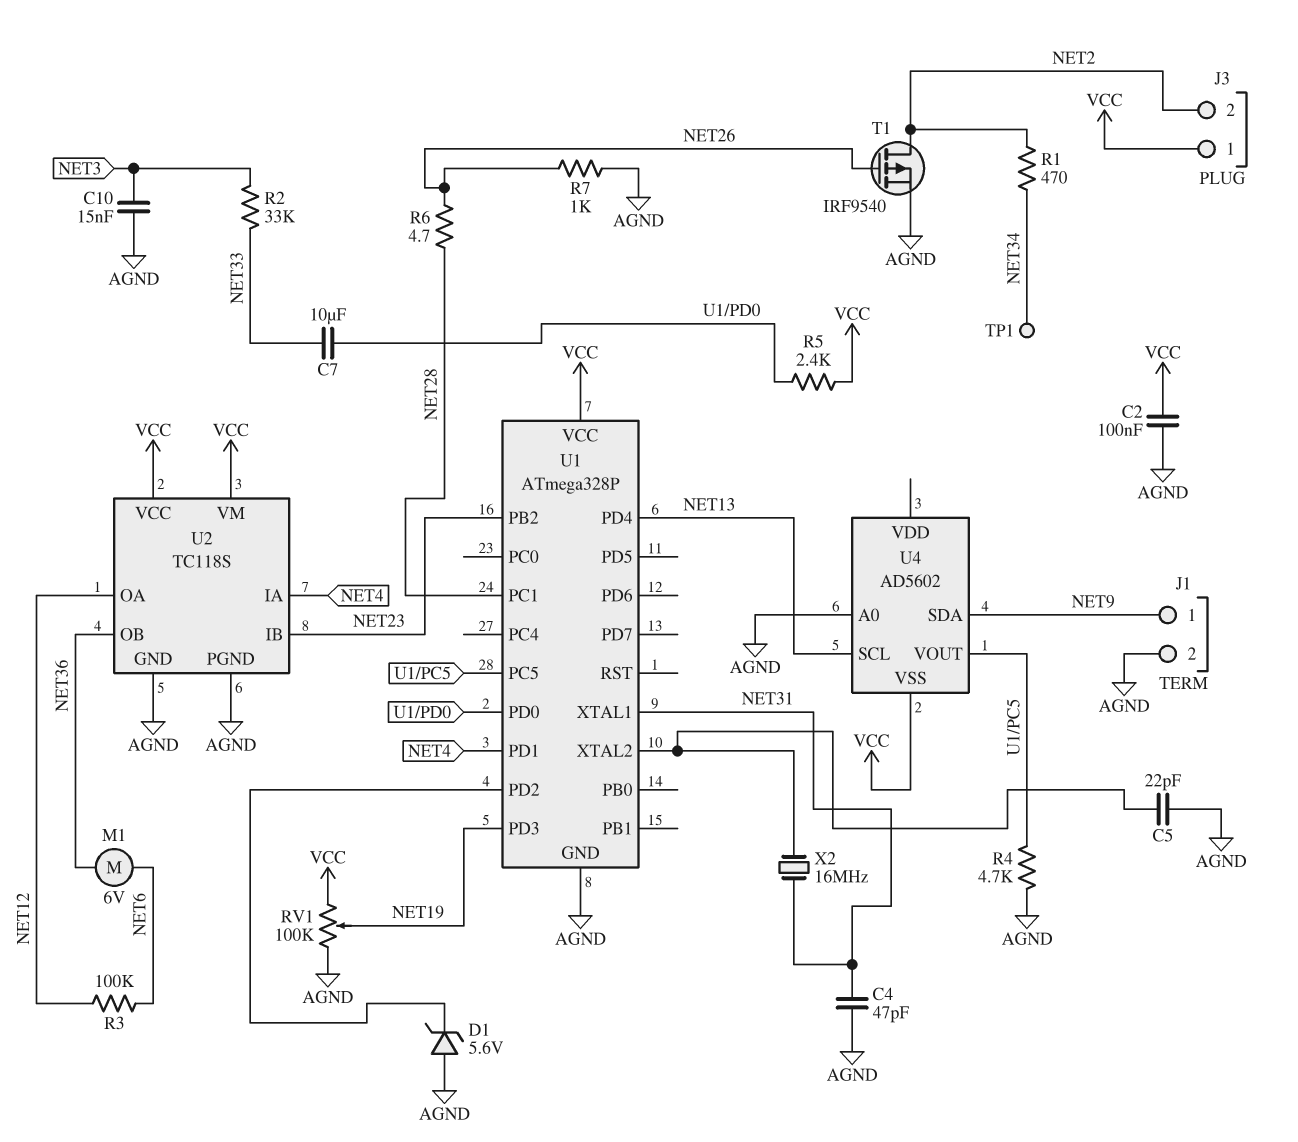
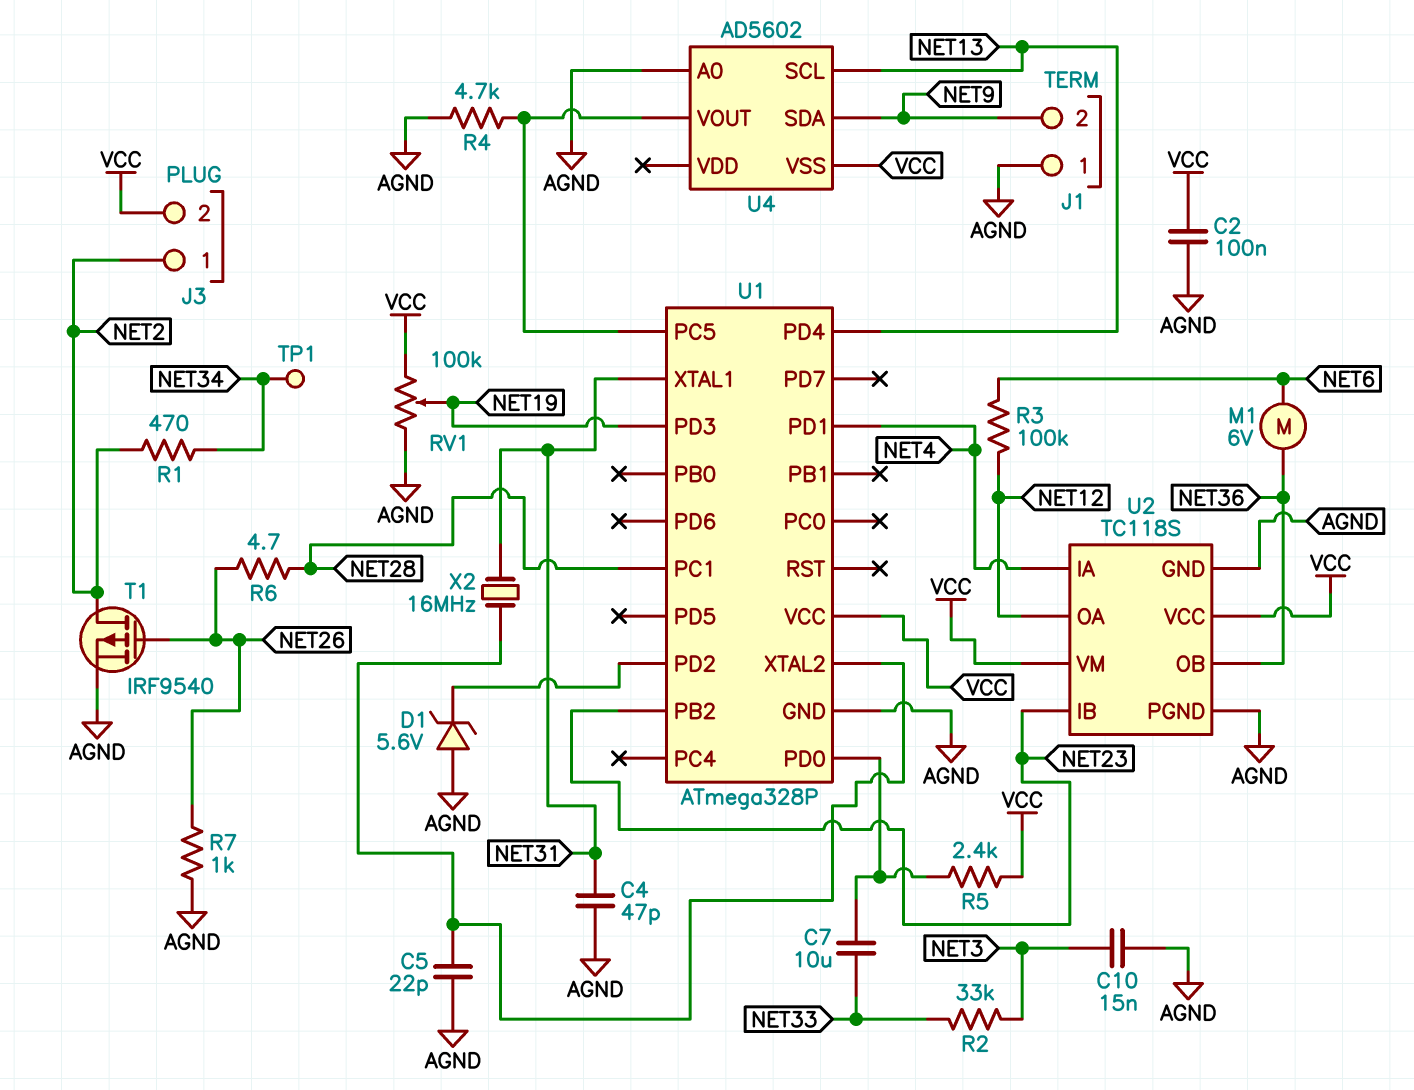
J1 pin 1: NET9 -> AGND
J1 pin 2: AGND -> NET9
J3 pin 1: VCC -> NET2
J3 pin 2: NET2 -> VCC

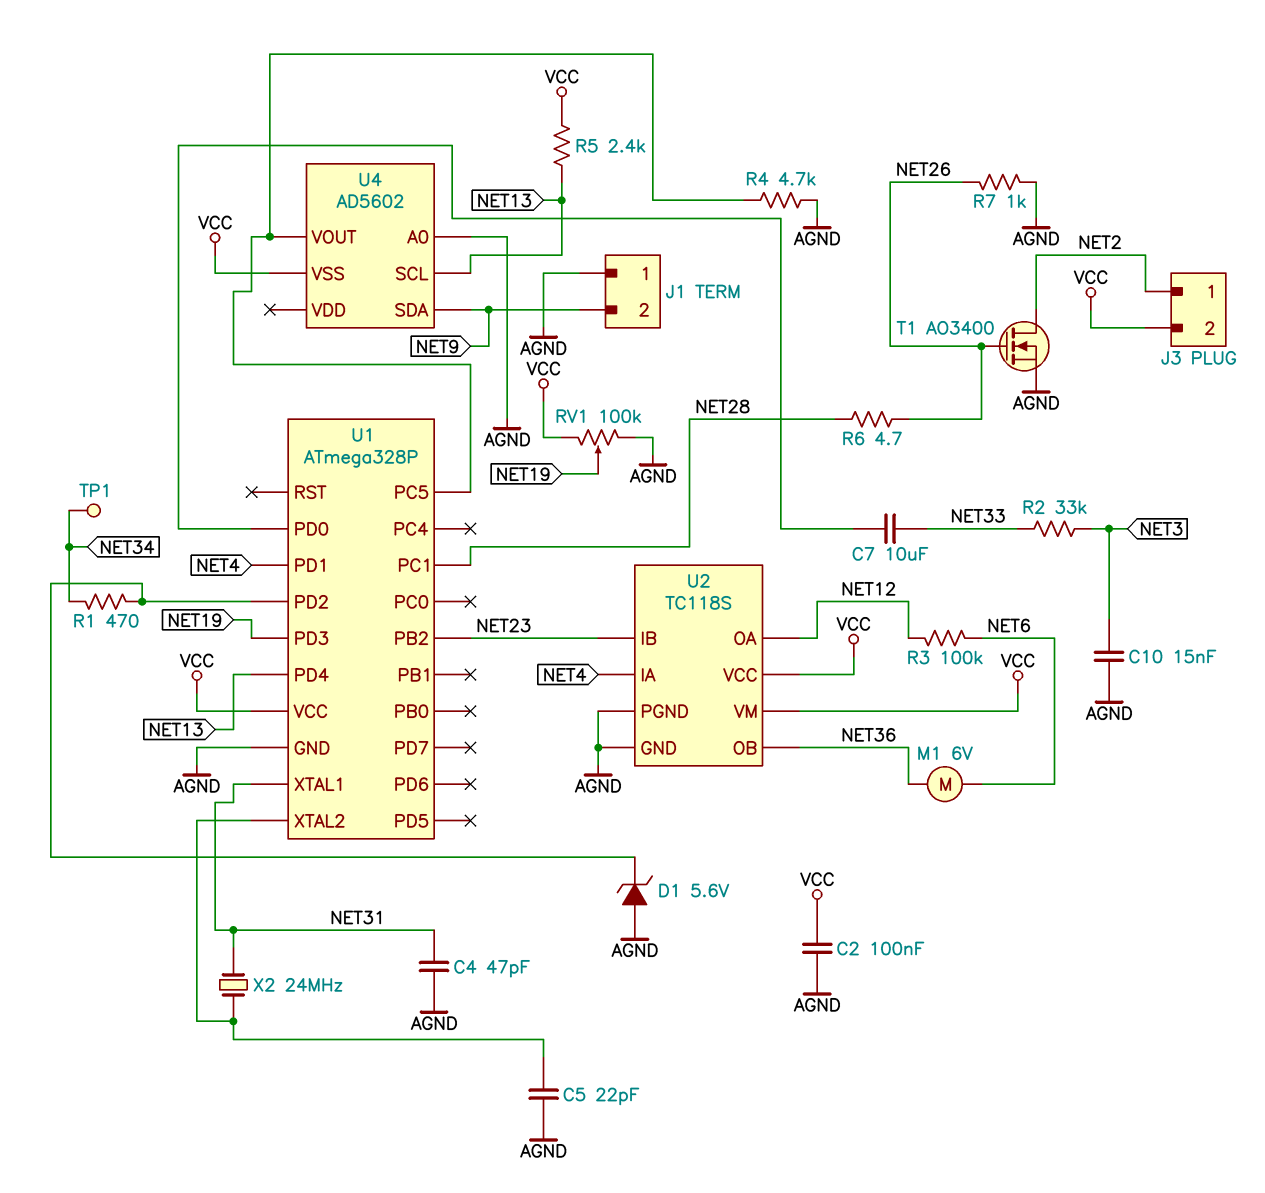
R1: 470 (NET2, NET34) -> 470 (NET34, U1/PD2)
R5: 2.4k (U1/PD0, VCC) -> 2.4k (NET13, VCC)
T1: PMOS IRF9540 (G NET26, D NET2, S AGND) -> NMOS AO3400 (G NET26, D NET2, S AGND)
X2: 16MHz (NET31, U1/XTAL2) -> 24MHz (NET31, U1/XTAL2)

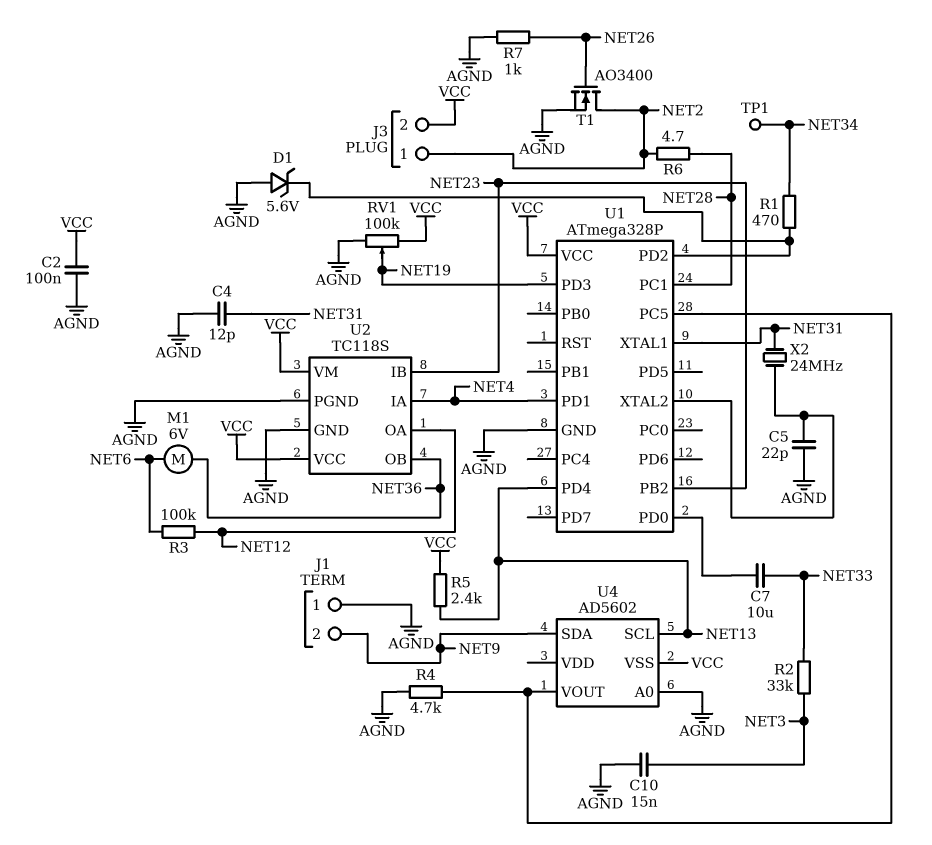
C4: 47pF (AGND, NET31) -> 12pF (AGND, NET31)
R6: 4.7 (NET26, NET28) -> 4.7 (NET2, NET28)

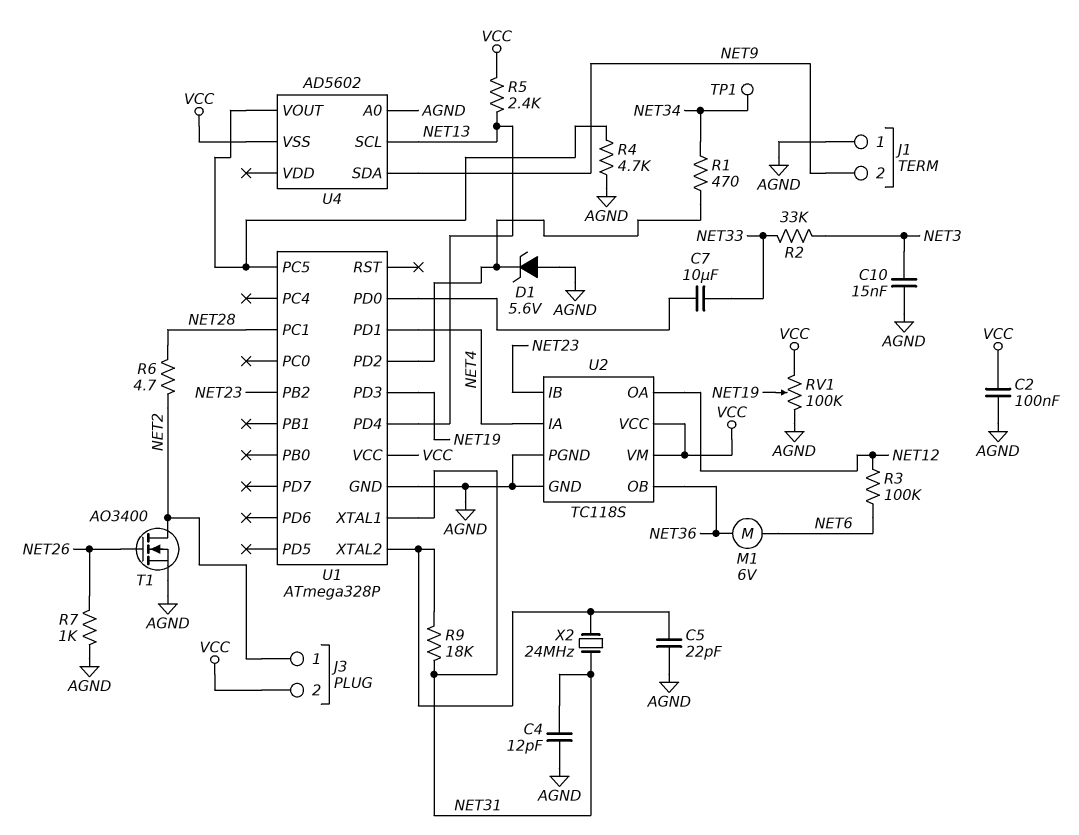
R9: none -> 18k (NET31, U1/XTAL2)

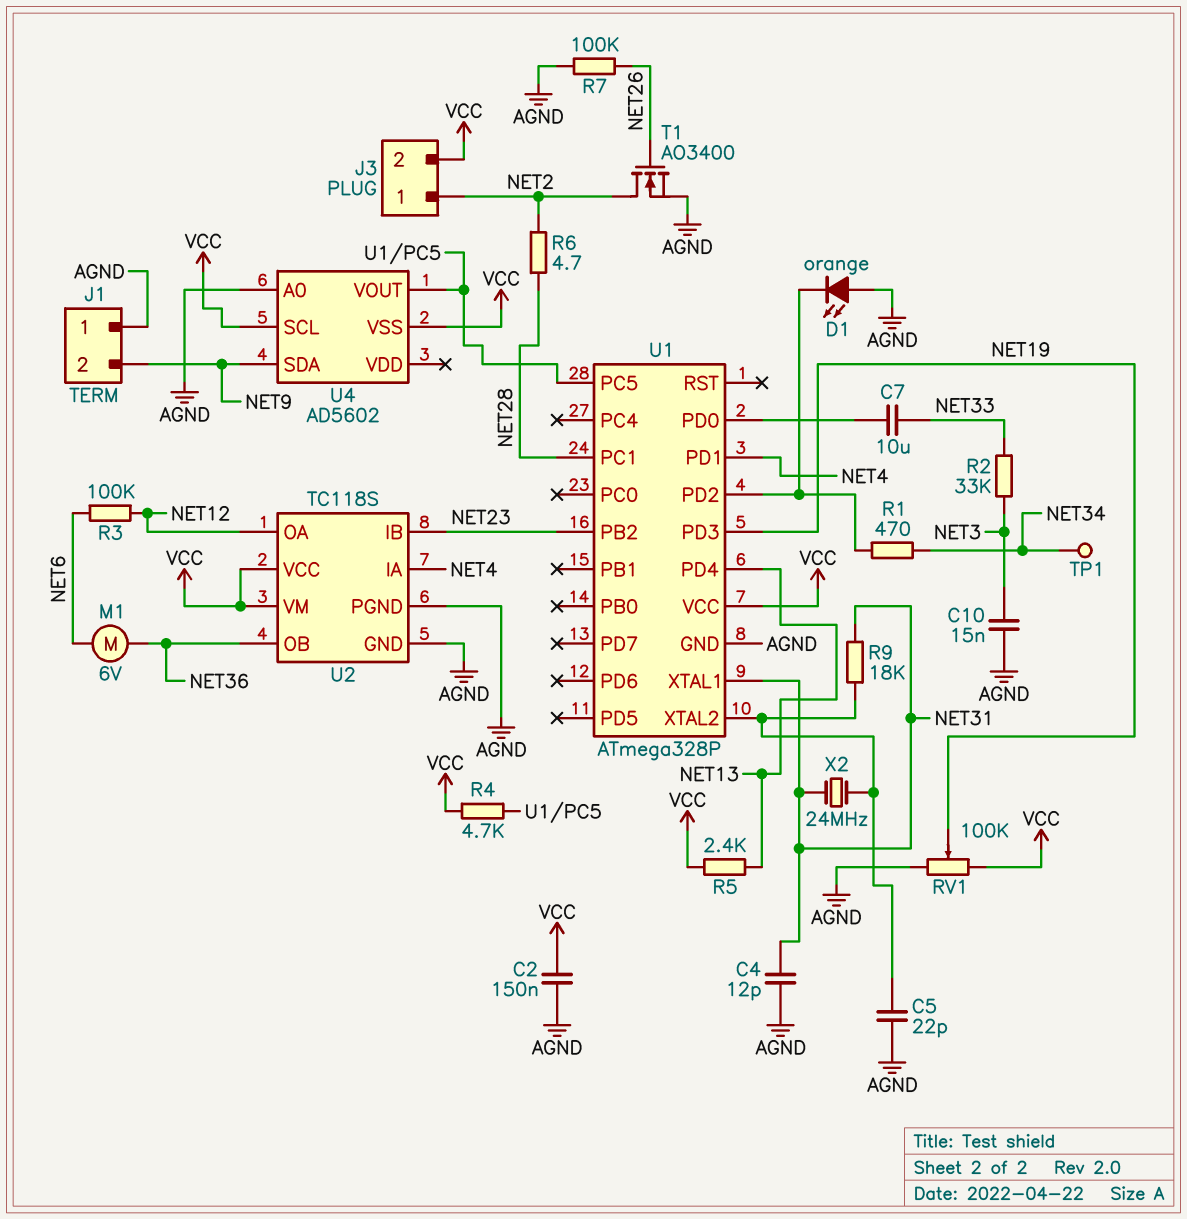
C2: 100nF (AGND, VCC) -> 150nF (AGND, VCC)
D1: zener 5.6V (A AGND, K U1/PD2) -> LED orange (A AGND, K U1/PD2)
R4: 4.7k (AGND, U1/PC5) -> 4.7k (U1/PC5, VCC)
R7: 1k (AGND, NET26) -> 100k (AGND, NET26)
U4 pin SCL: NET13 -> VCC

